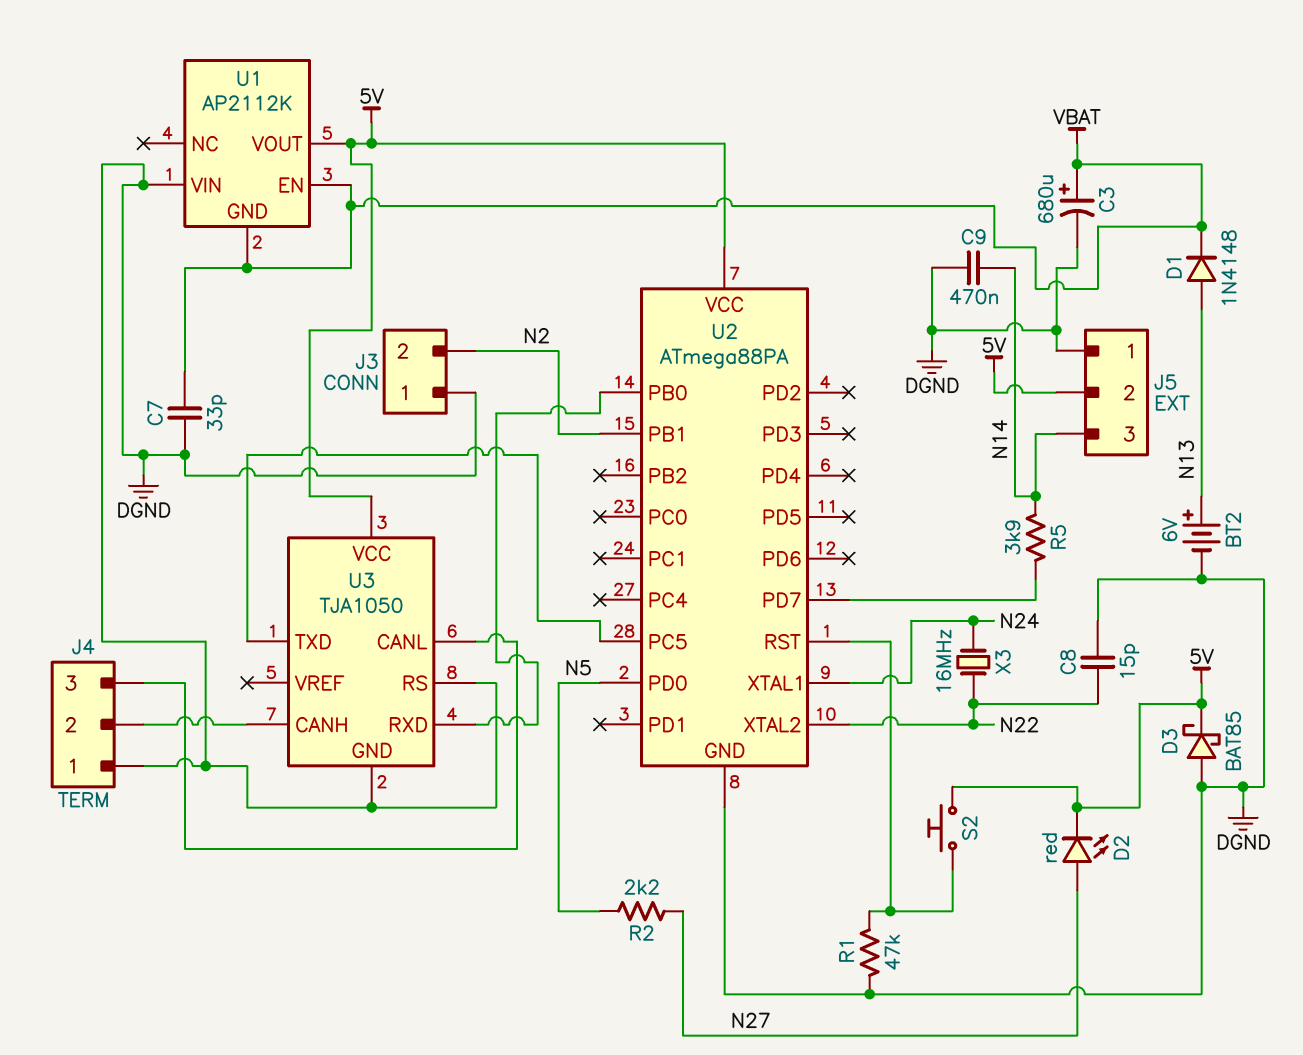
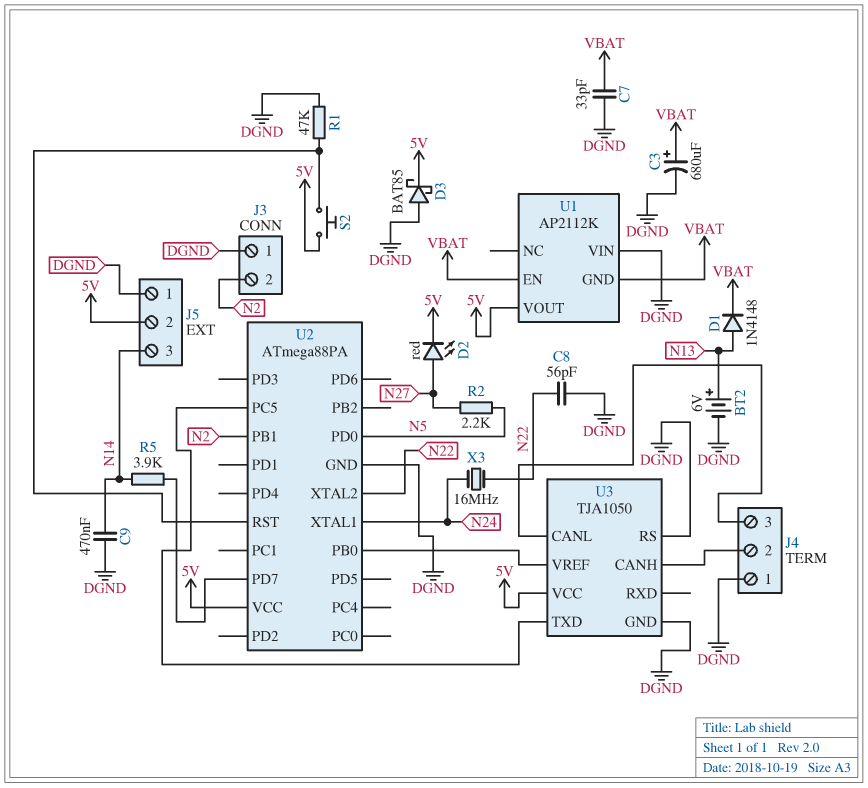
C8: 15pF (DGND, N22) -> 56pF (DGND, N22)
U3 pin RXD: U2/PB0 -> none
U3 pin VREF: none -> U2/PB0

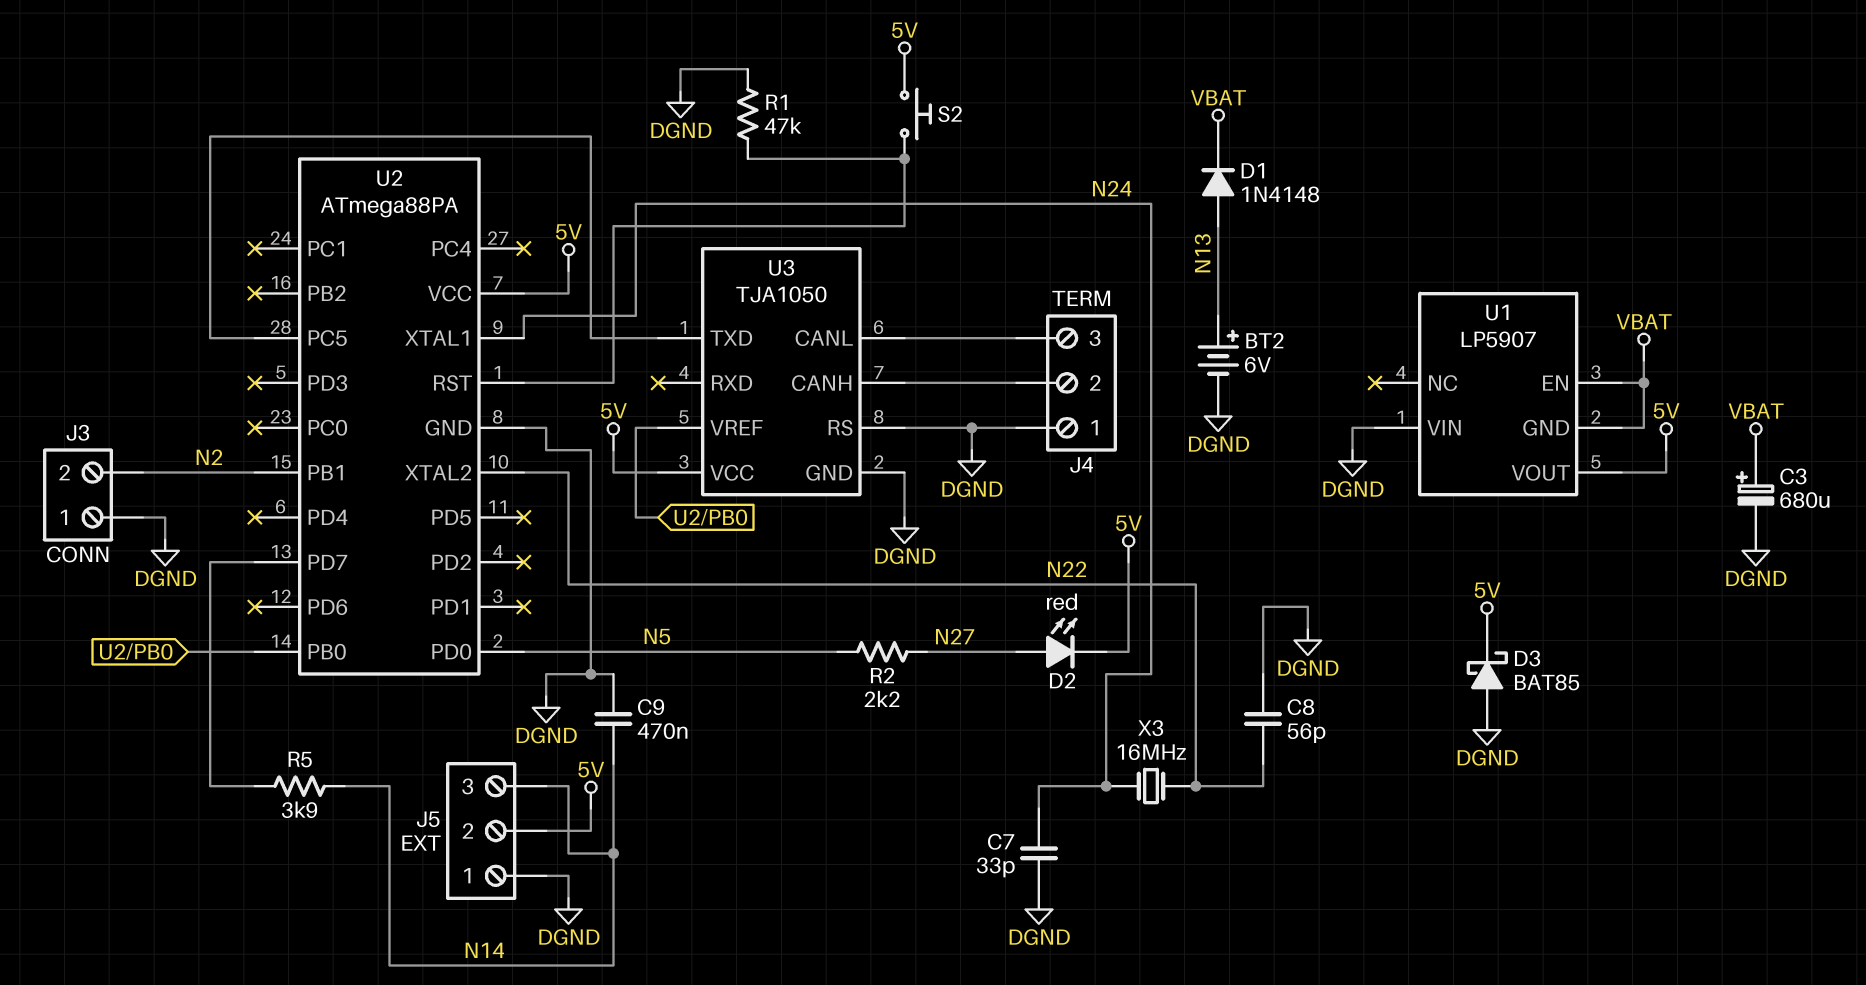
C7: 33pF (DGND, VBAT) -> 33pF (DGND, N24)
U1: AP2112K -> LP5907

